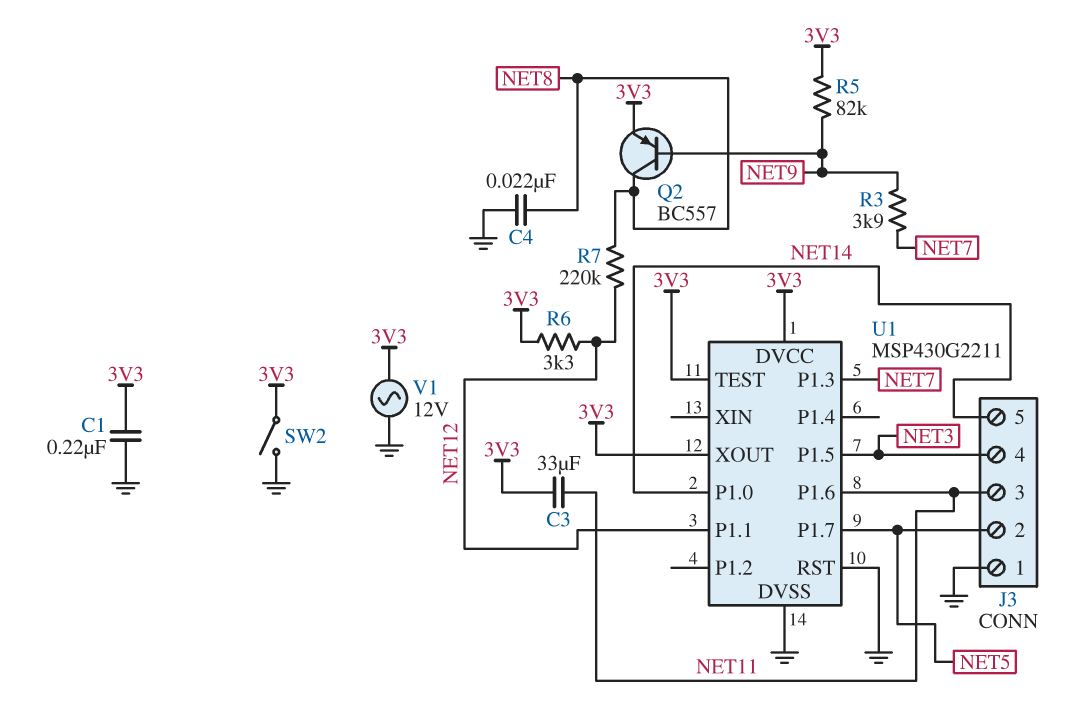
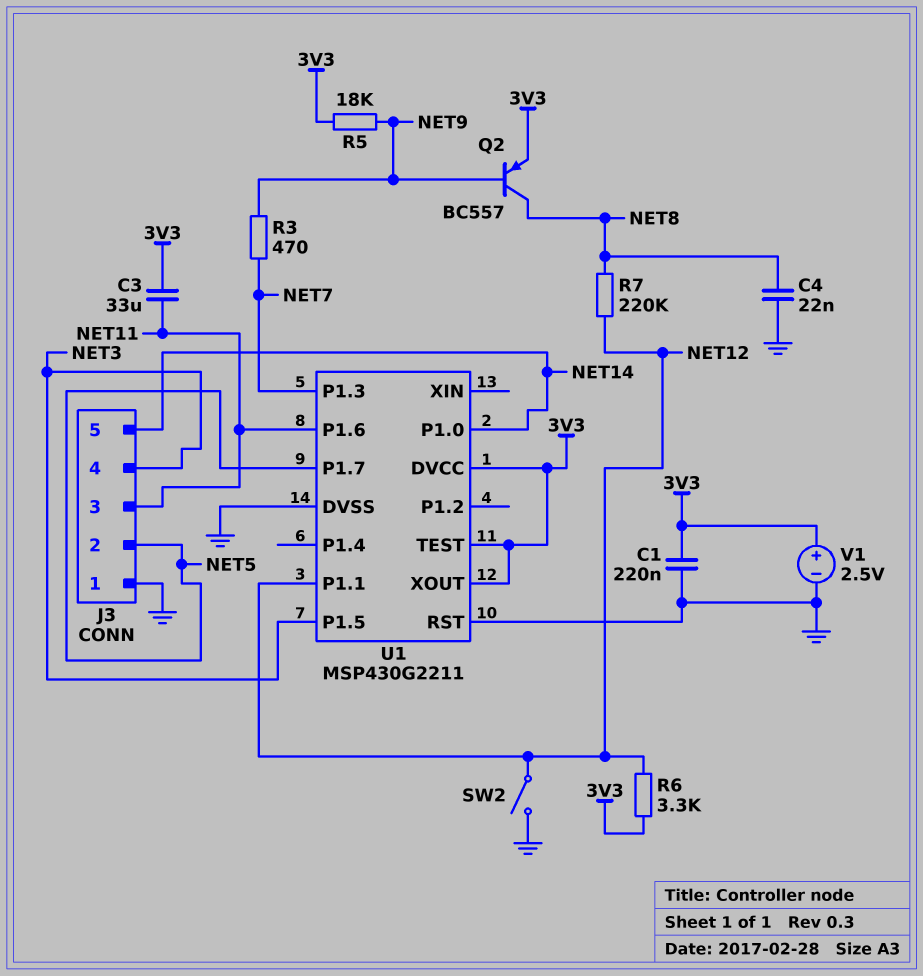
R3: 3.9k (NET7, NET9) -> 470 (NET7, NET9)
R5: 82k (3V3, NET9) -> 18k (3V3, NET9)
SW2: switch (3V3, GND) -> switch (GND, NET12)
V1: AC 12V (3V3, GND) -> 2.5V (plus 3V3, minus GND)

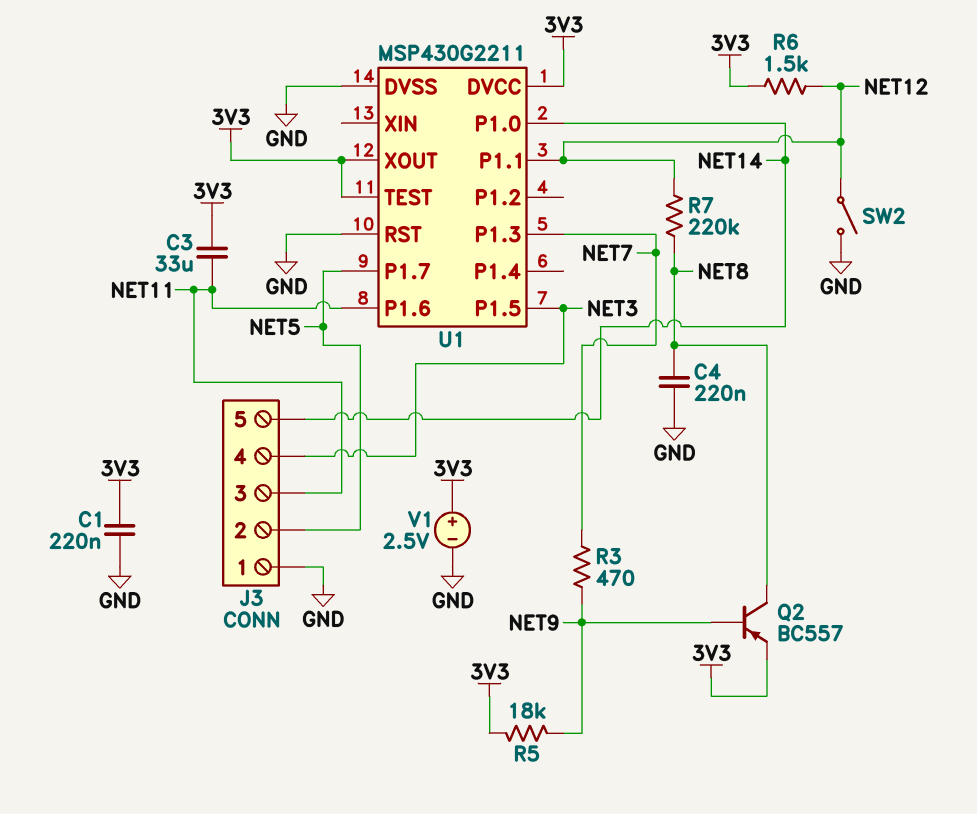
C4: 22nF (GND, NET8) -> 220nF (GND, NET8)
R6: 3.3k (3V3, NET12) -> 1.5k (3V3, NET12)

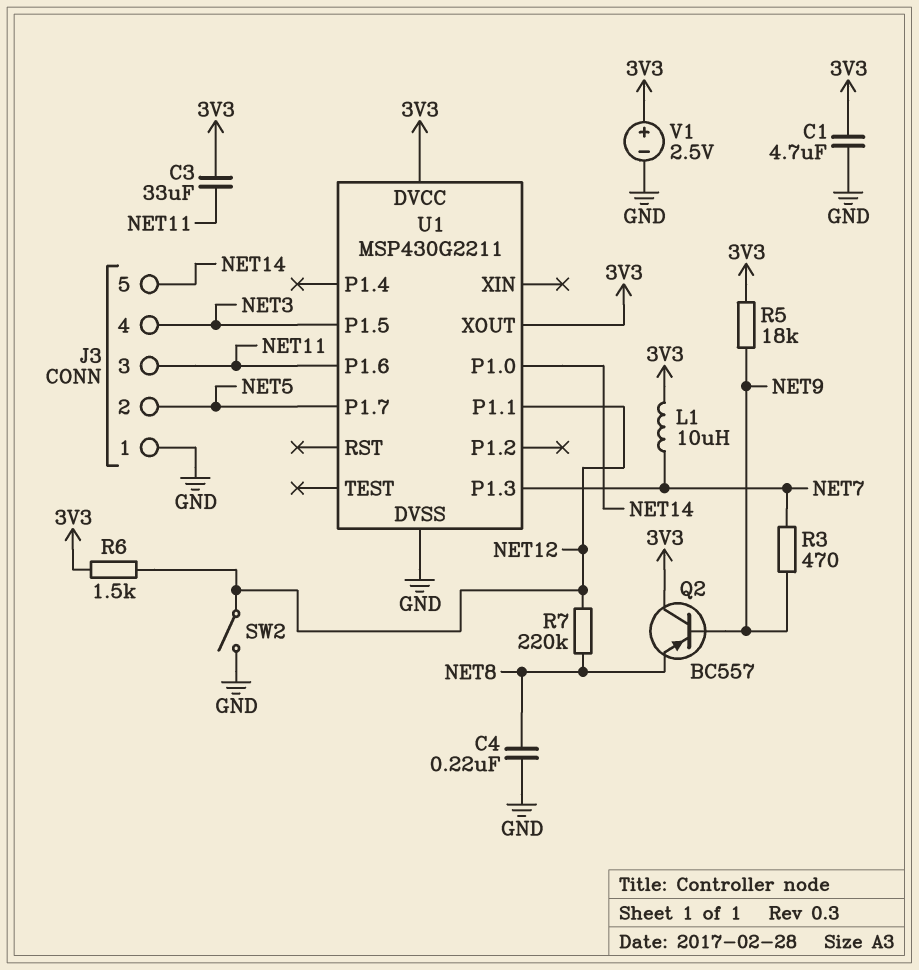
C1: 220nF (3V3, GND) -> 4.7uF (3V3, GND)
L1: none -> 10uH (3V3, NET7)
Q2: PNP BC557 (B NET9, C NET8, E 3V3) -> PNP BC557 (B NET9, C 3V3, E NET8)
U1 pin RST: GND -> none
U1 pin TEST: 3V3 -> none

